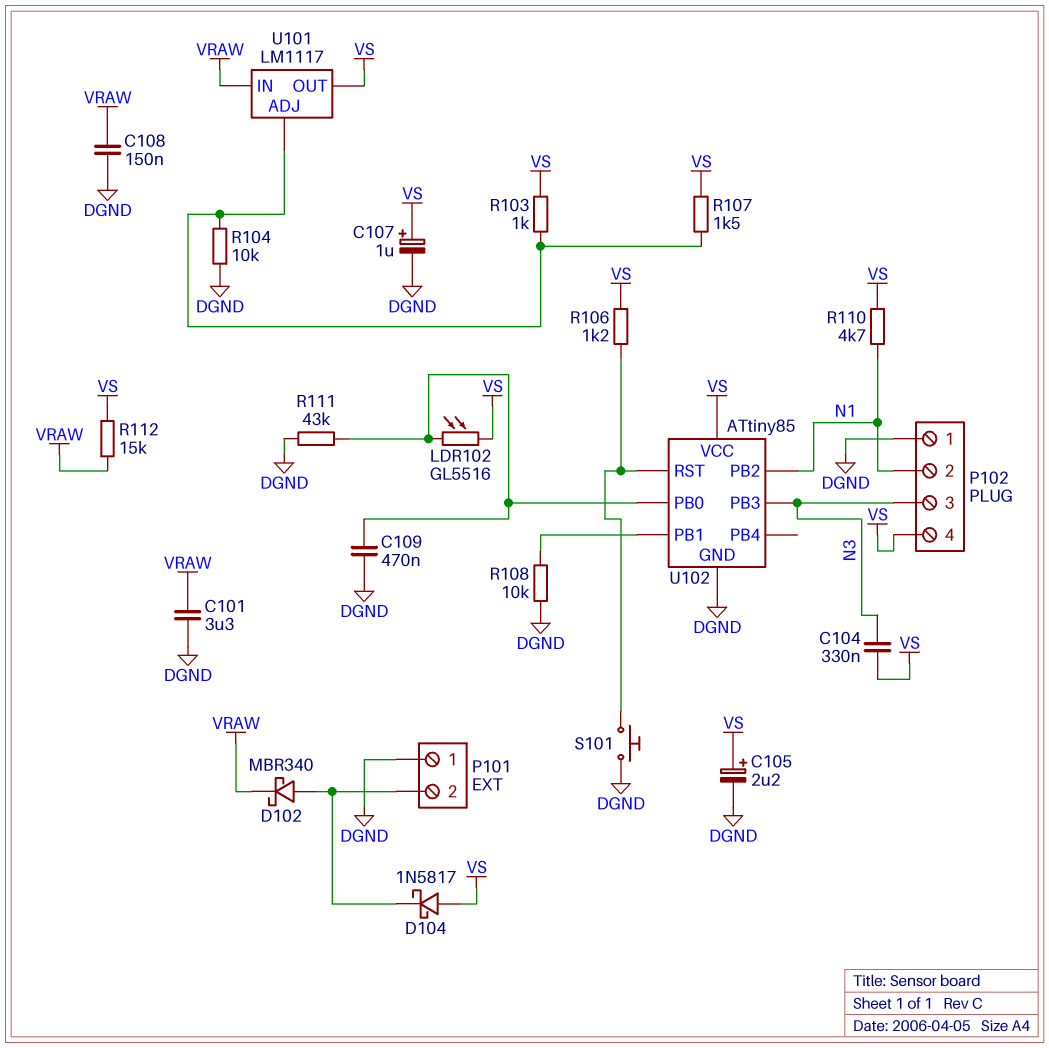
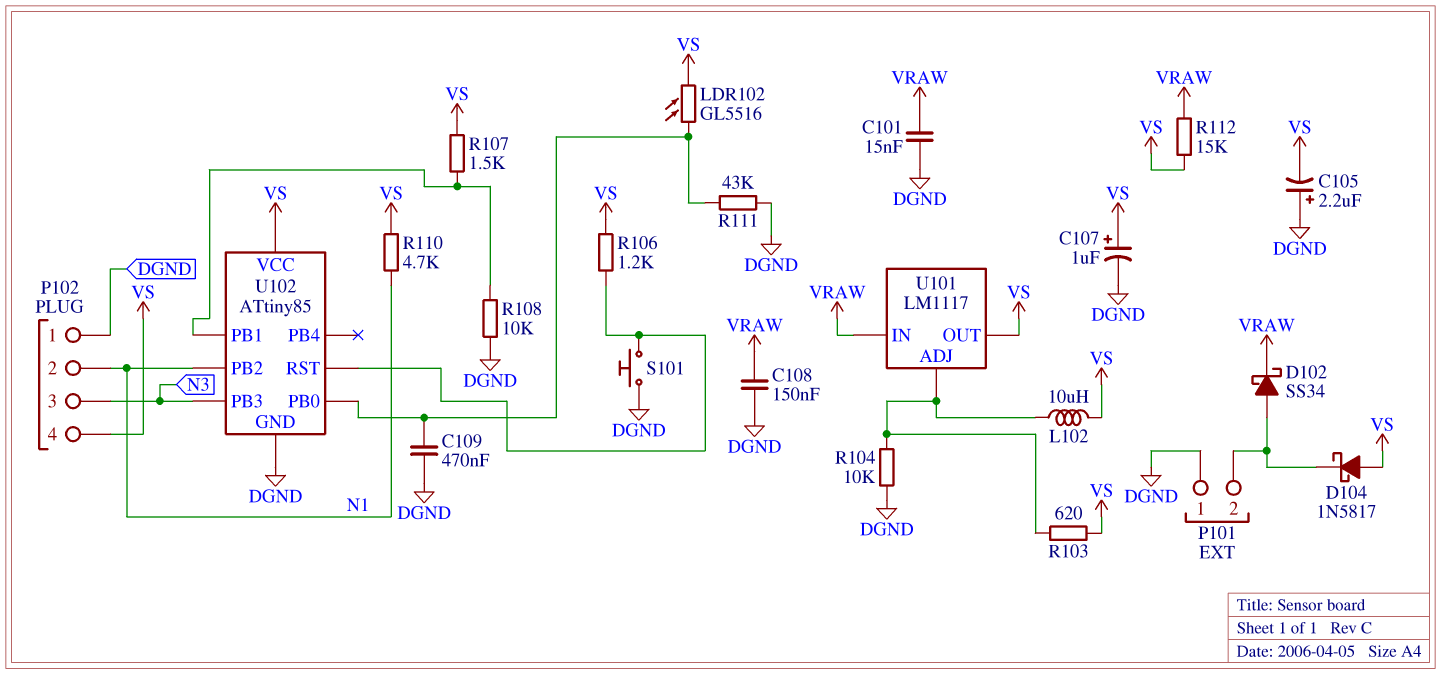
C101: 3.3uF (DGND, VRAW) -> 15nF (DGND, VRAW)
C104: 330nF (N3, VS) -> none
C105: 2.2uF (plus VS, minus DGND) -> 2.2uF (plus DGND, minus VS)
D102: schottky MBR340 (A P101/2, K VRAW) -> schottky SS34 (A P101/2, K VRAW)
L102: none -> 10uH (U101/ADJ, VS)
R103: 1k (U101/ADJ, VS) -> 620 (U101/ADJ, VS)
R107: 1.5k (U101/ADJ, VS) -> 1.5k (U102/PB1, VS)

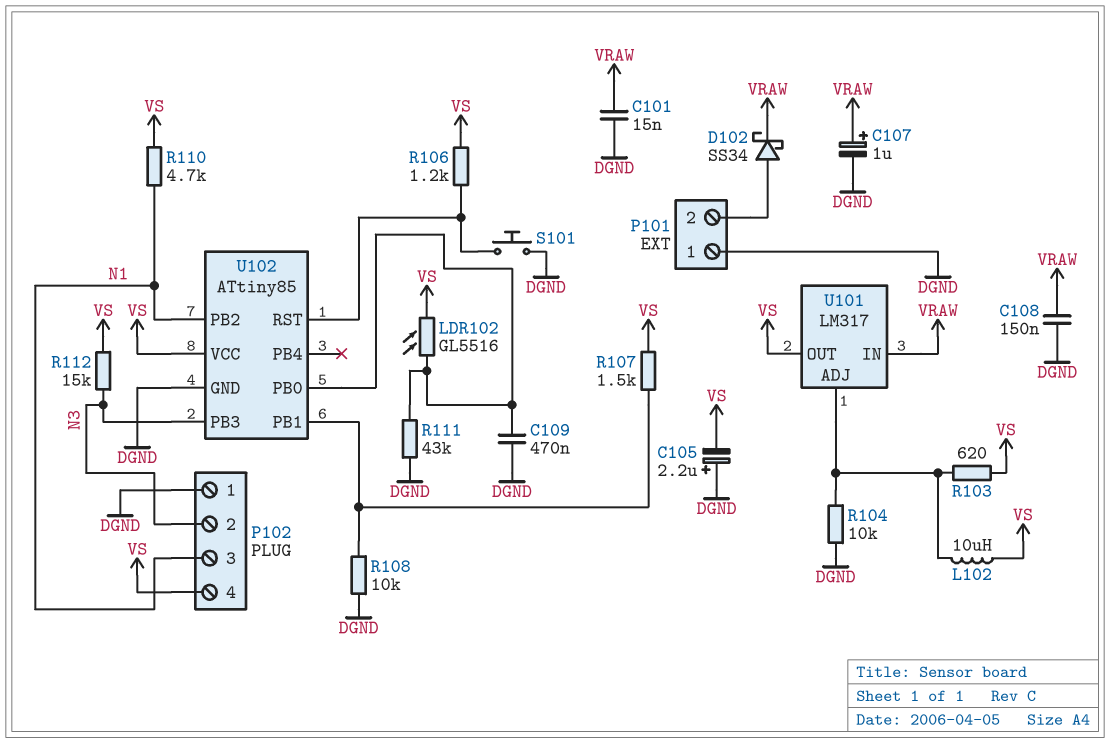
C107: 1uF (plus VS, minus DGND) -> 1uF (plus VRAW, minus DGND)
D104: schottky 1N5817 (A VS, K P101/2) -> none
P102 pin 2: N1 -> N3
P102 pin 3: N3 -> N1
R112: 15k (VRAW, VS) -> 15k (N3, VS)
U101: LM1117 -> LM317

